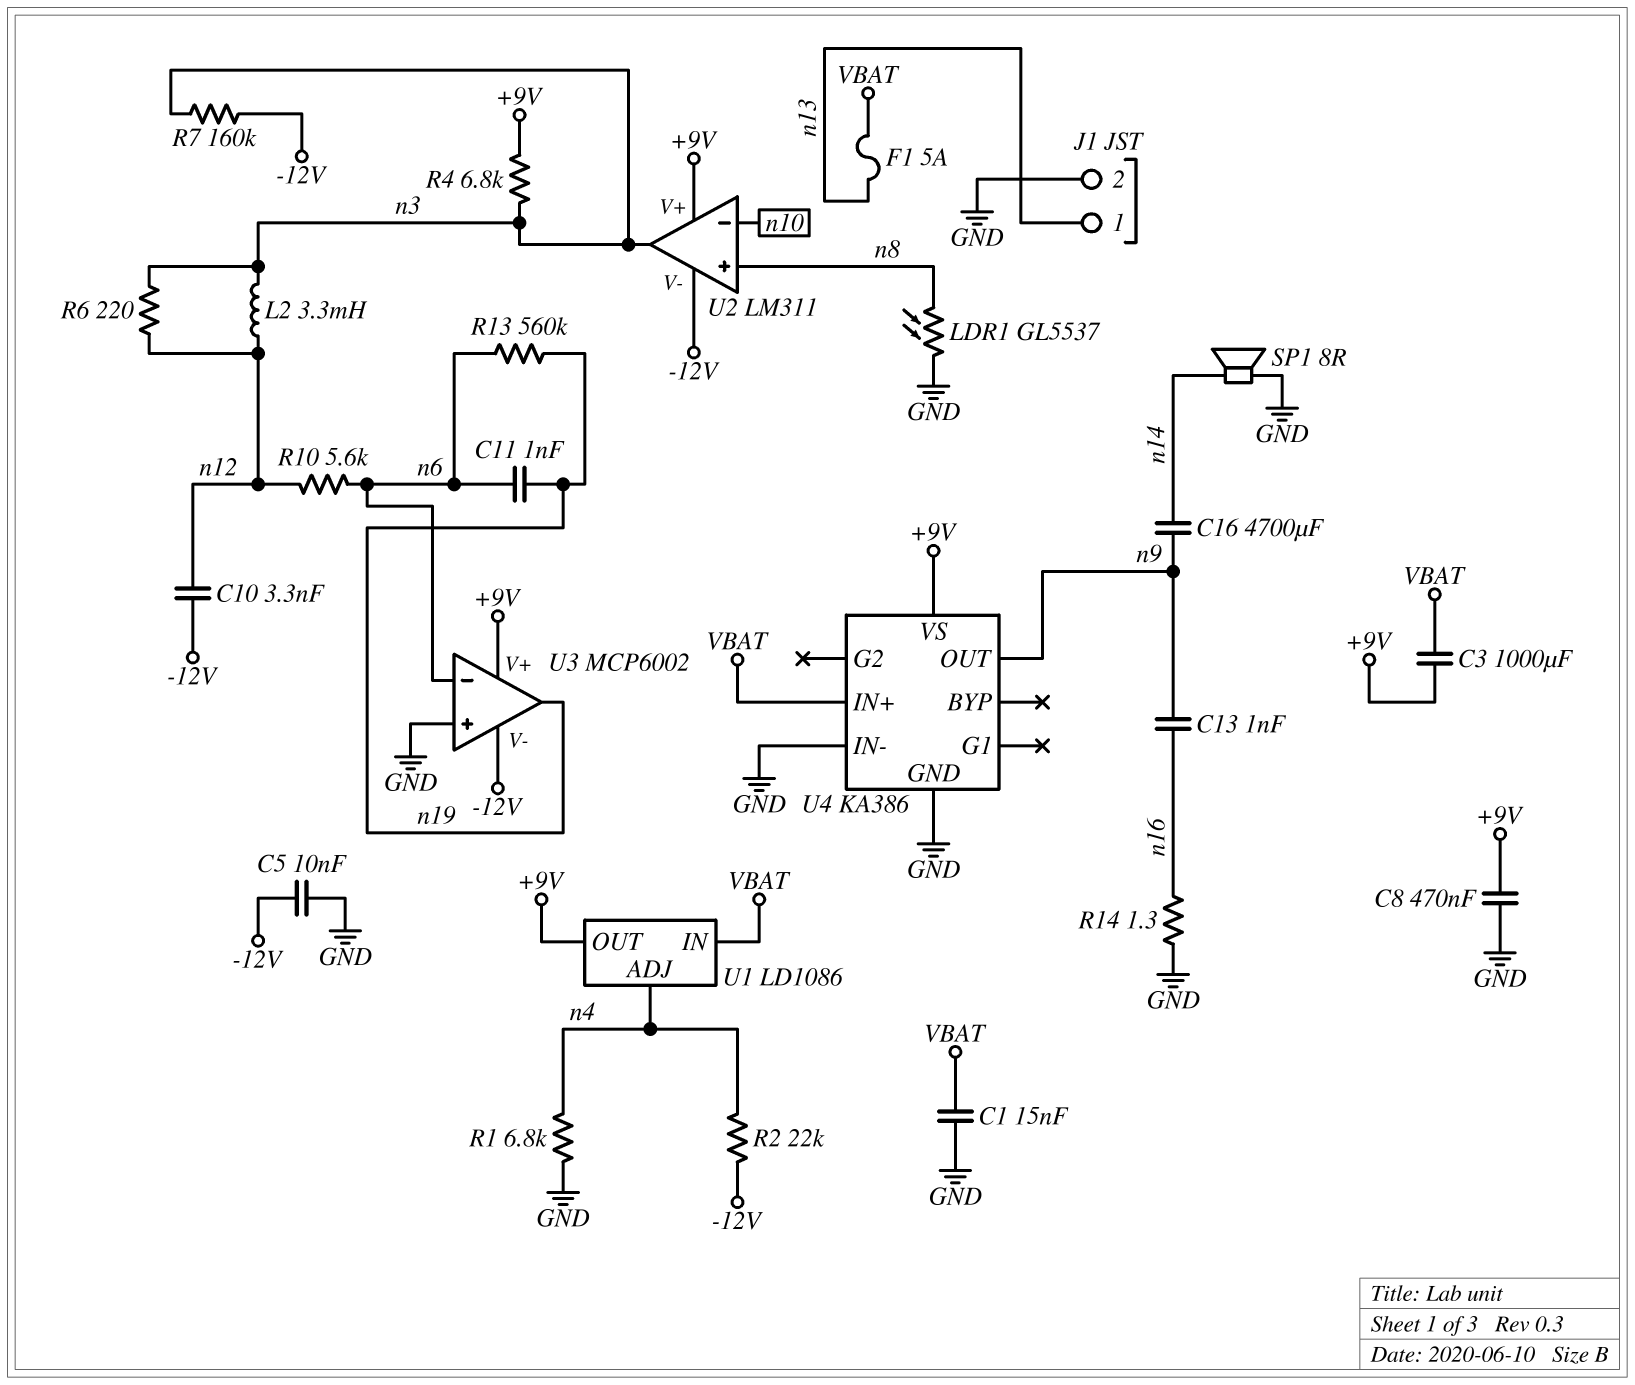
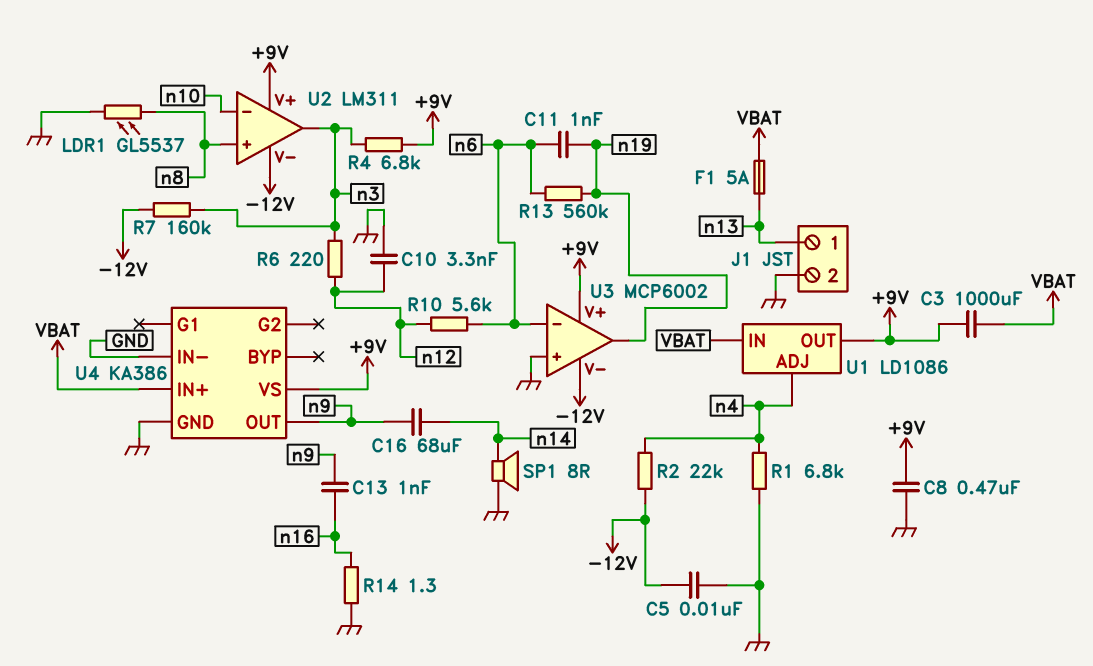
C1: 15nF (GND, VBAT) -> none
C10: 3.3nF (-12V, n12) -> 3.3nF (GND, n12)
C16: 4700uF (n9, n14) -> 68uF (n9, n14)
L2: 3.3mH (n3, n12) -> none

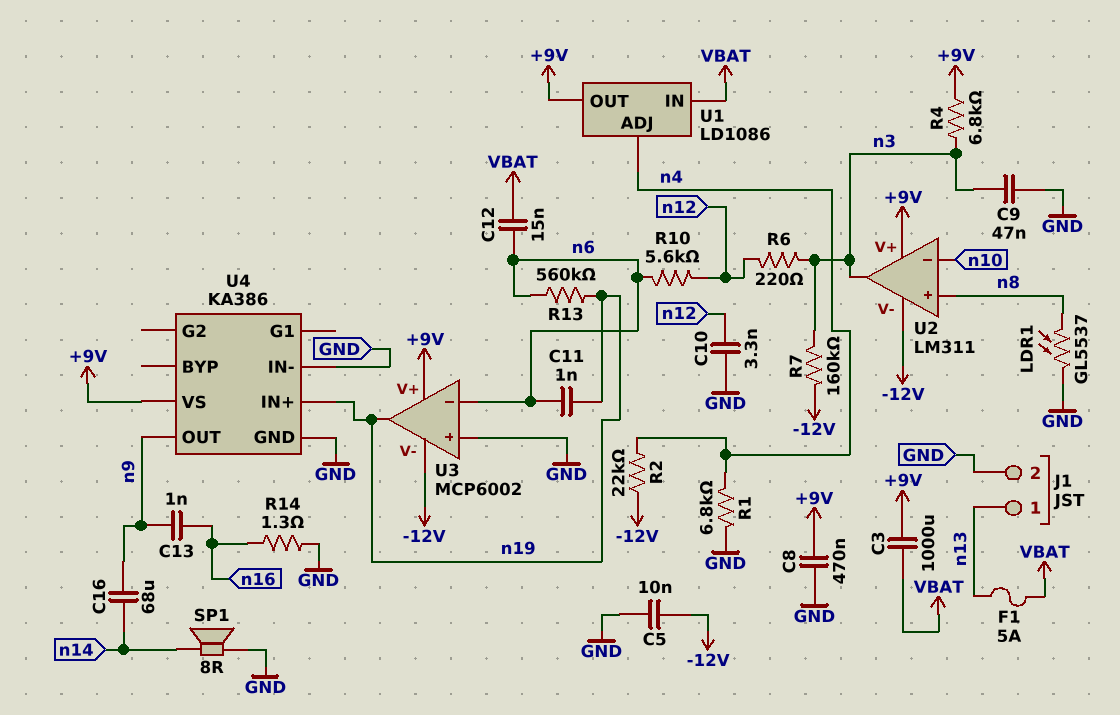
C9: none -> 47nF (GND, n3)
C12: none -> 15nF (VBAT, n6)
U4 pin IN+: VBAT -> n19

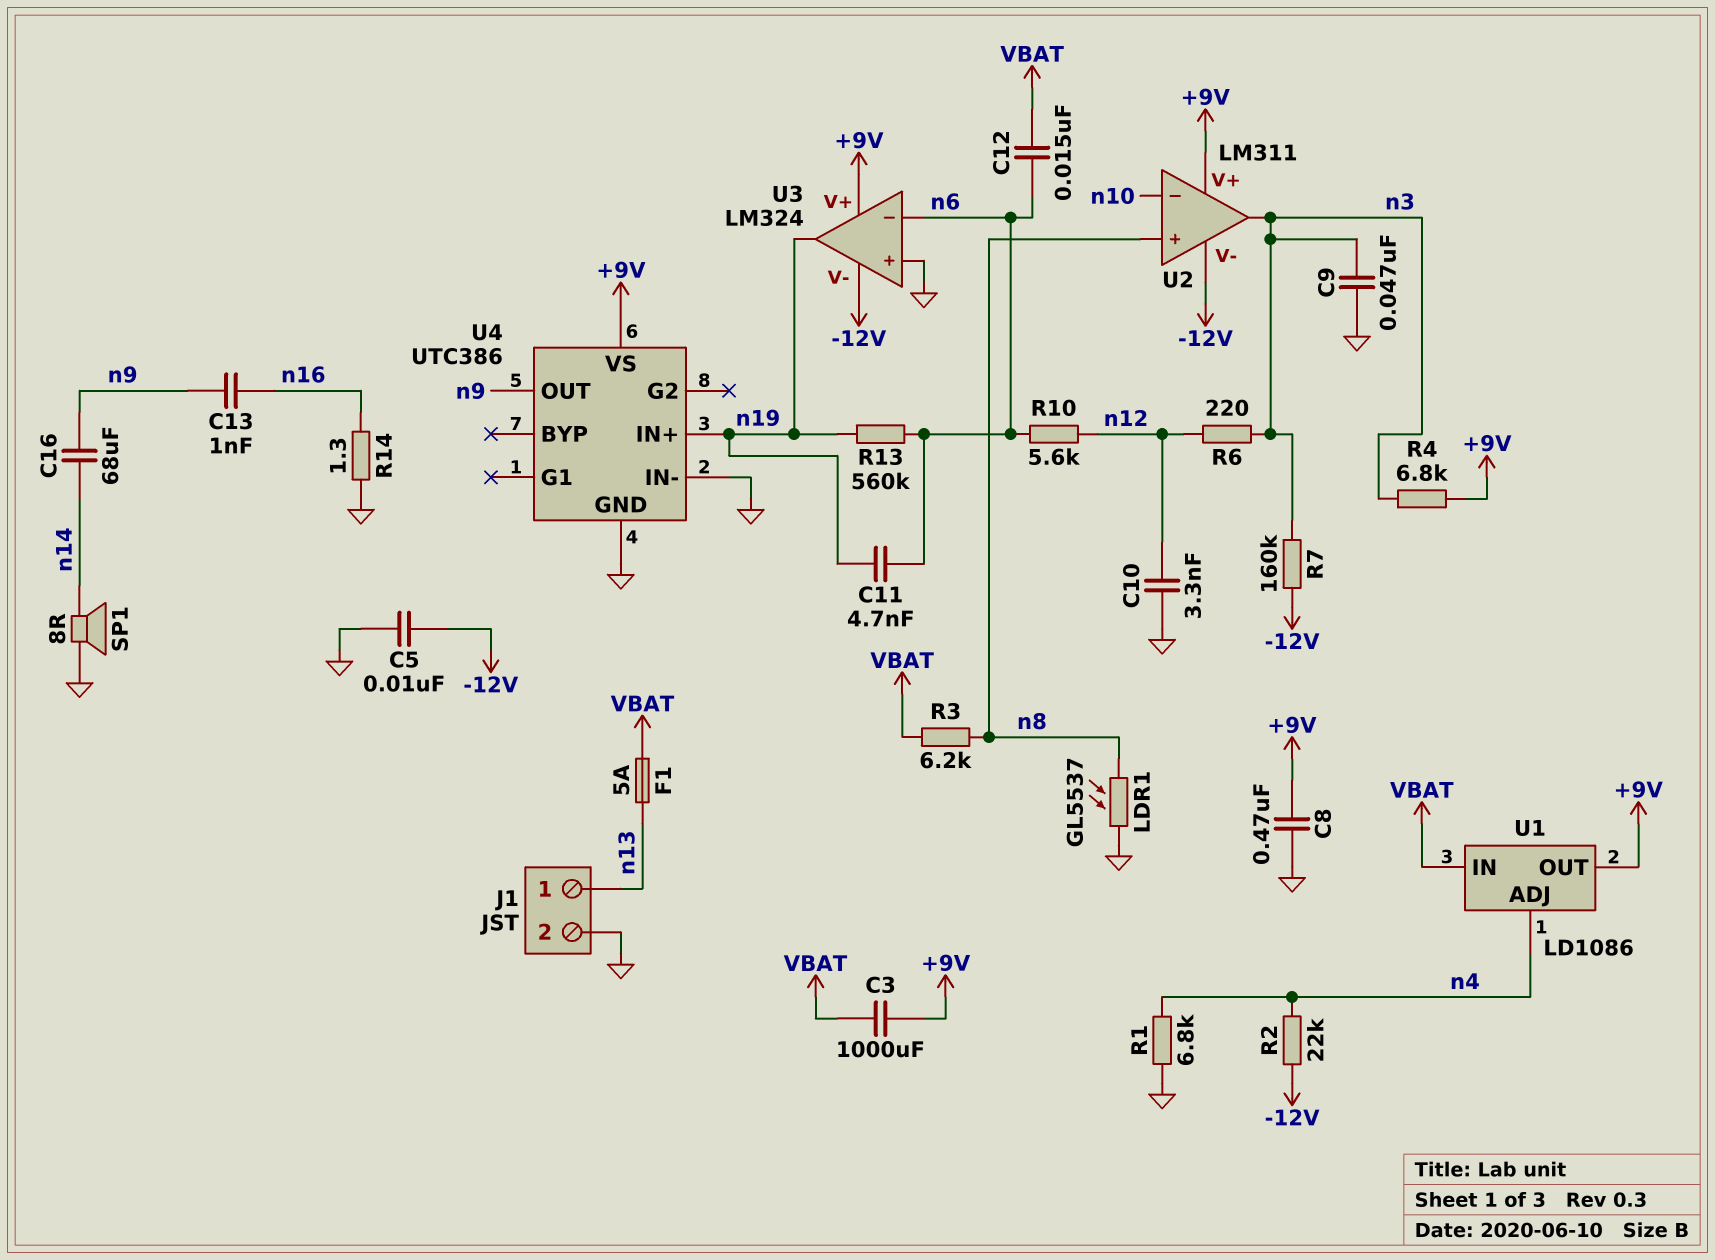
C11: 1nF (n6, n19) -> 4.7nF (n6, n19)
R3: none -> 6.2k (VBAT, n8)
U3: MCP6002 -> LM324
U4: KA386 -> UTC386

